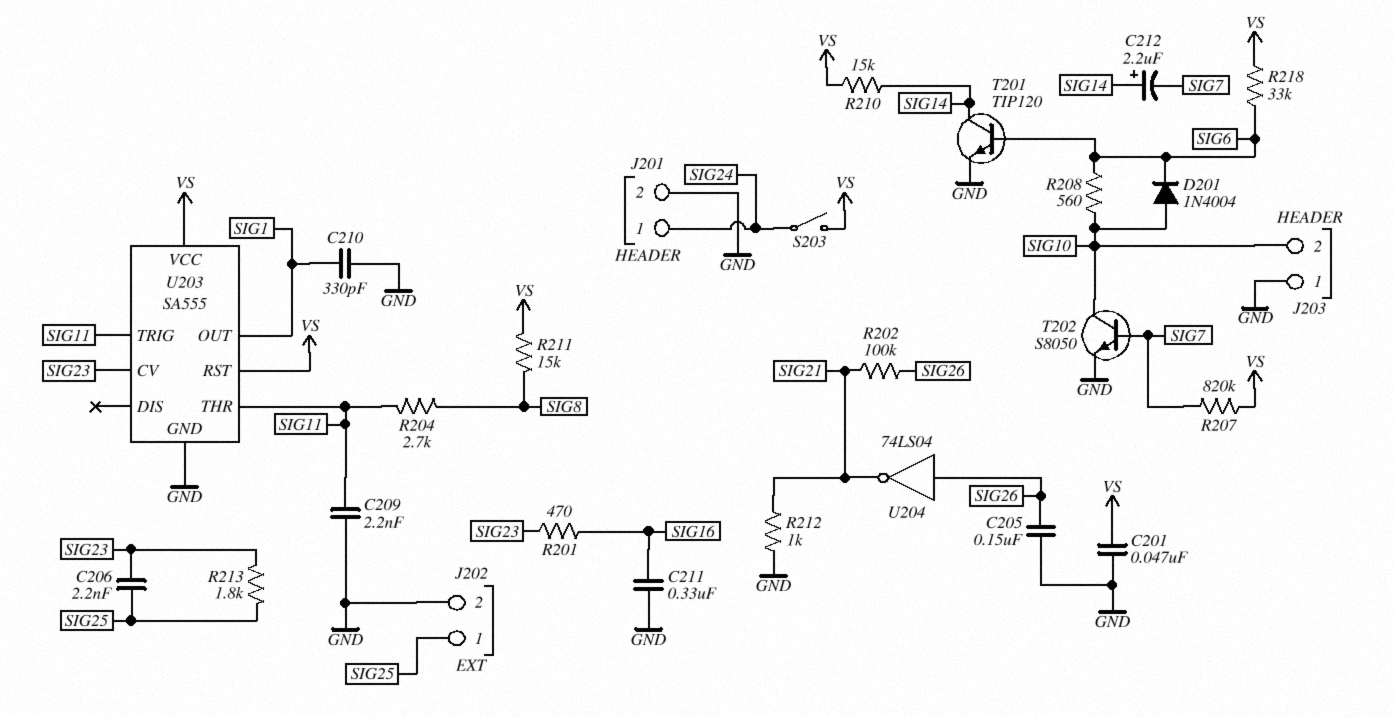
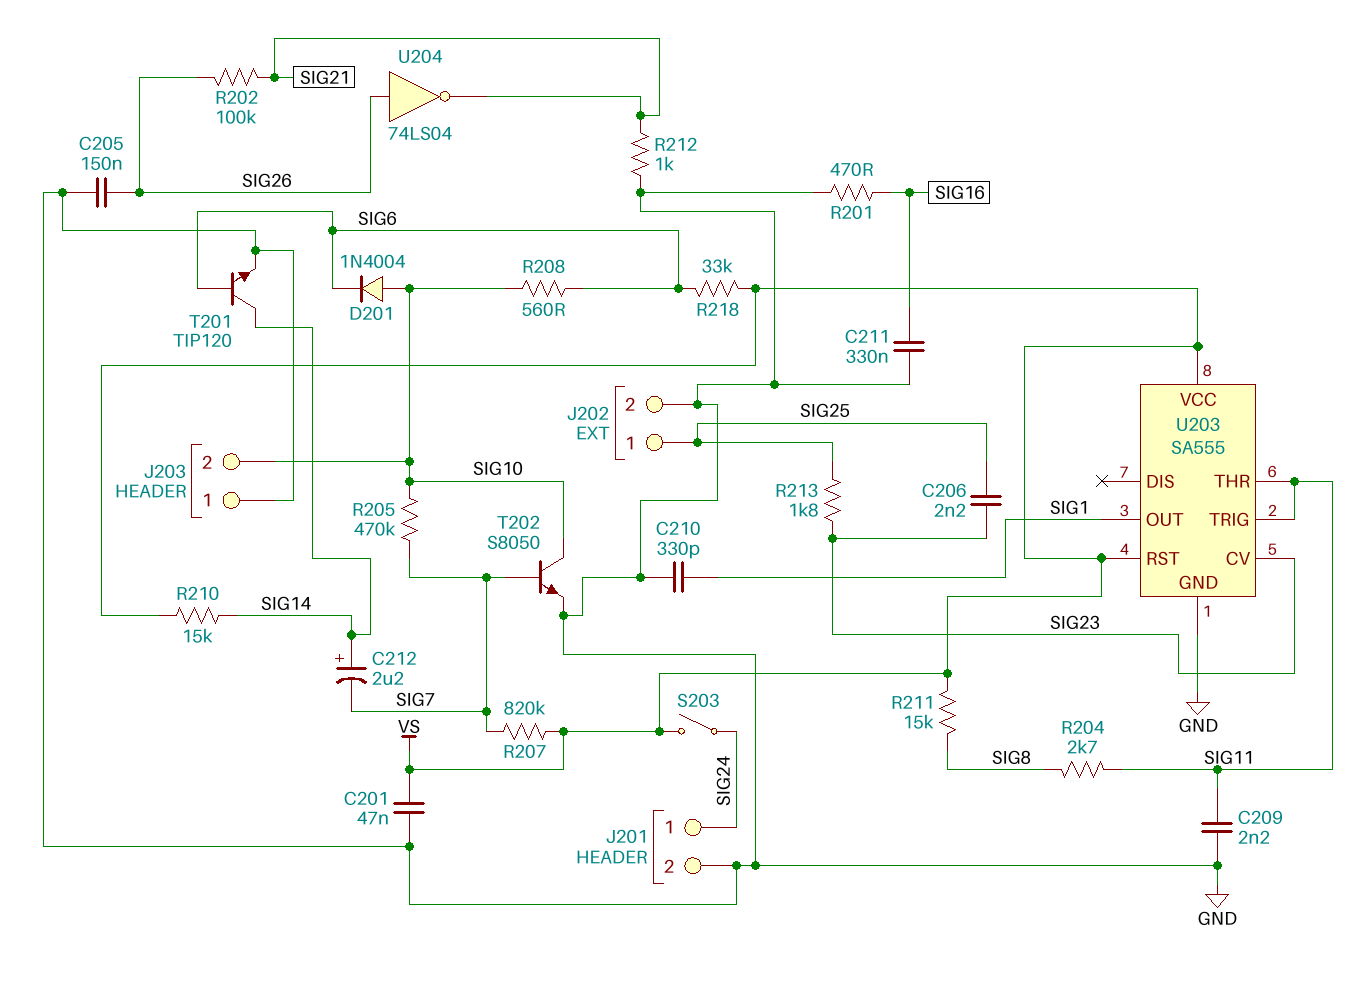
R201: 470 (SIG16, SIG23) -> 470 (GND, SIG16)
R205: none -> 470k (SIG7, SIG10)

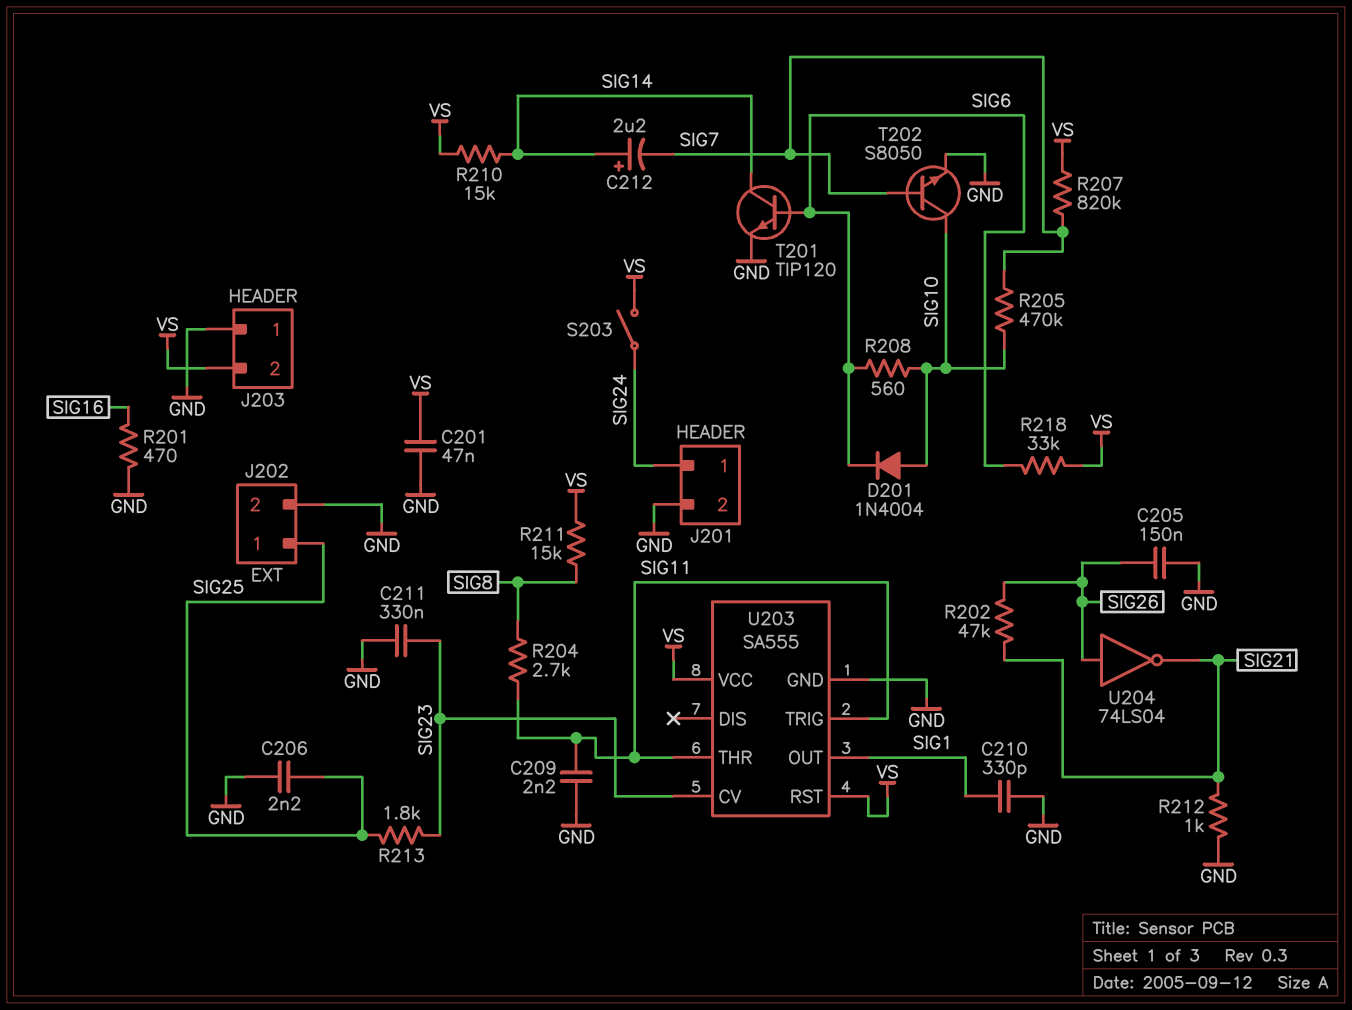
C206: 2.2nF (SIG23, SIG25) -> 2.2nF (GND, SIG25)
C211: 330nF (GND, SIG16) -> 330nF (GND, SIG23)
J203 pin 2: SIG10 -> VS
R202: 100k (SIG21, SIG26) -> 47k (SIG21, SIG26)

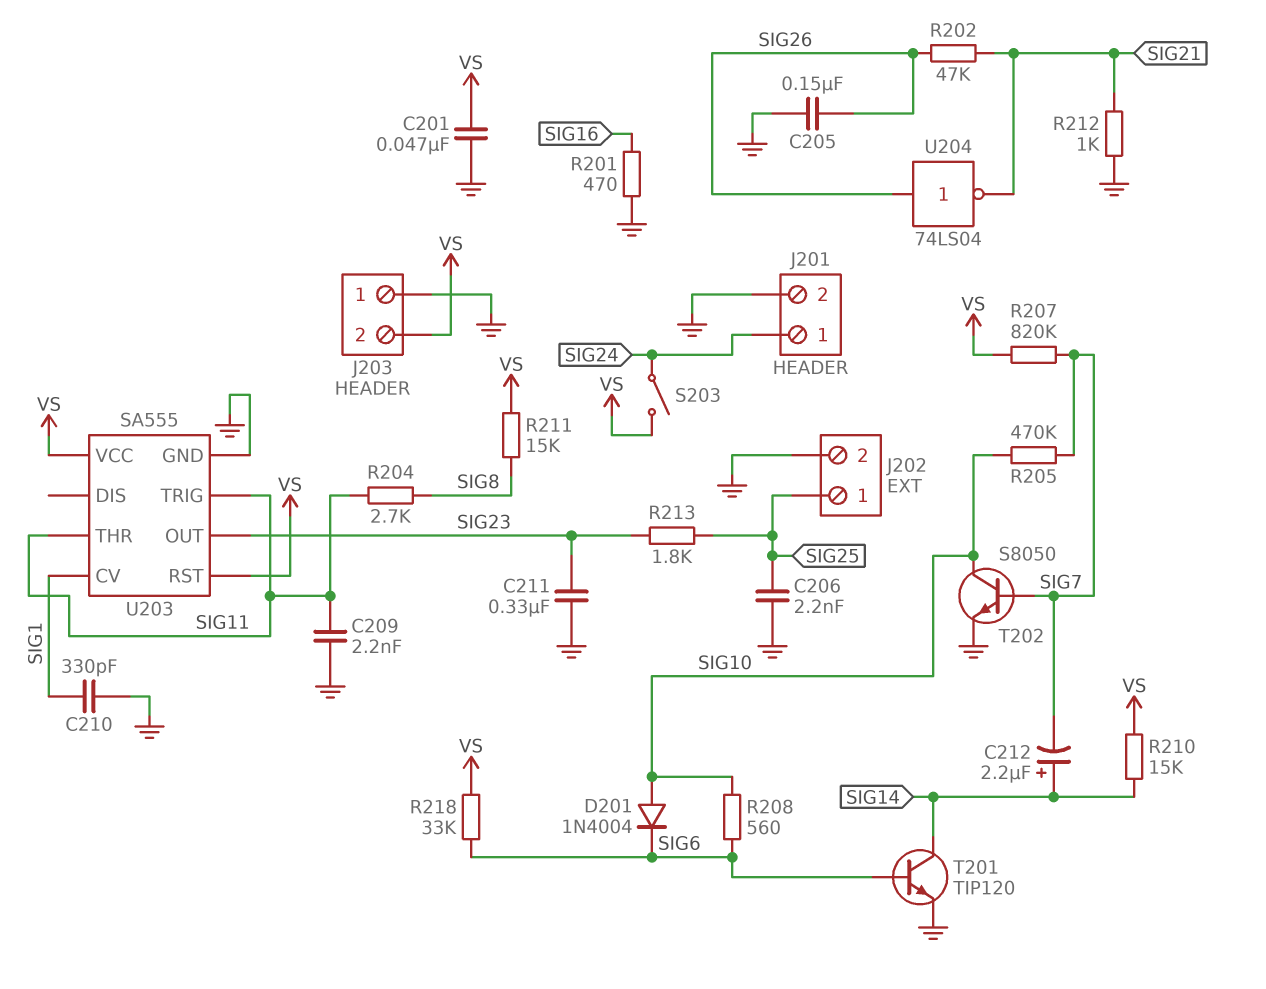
U203 pin CV: SIG23 -> SIG1
U203 pin OUT: SIG1 -> SIG23

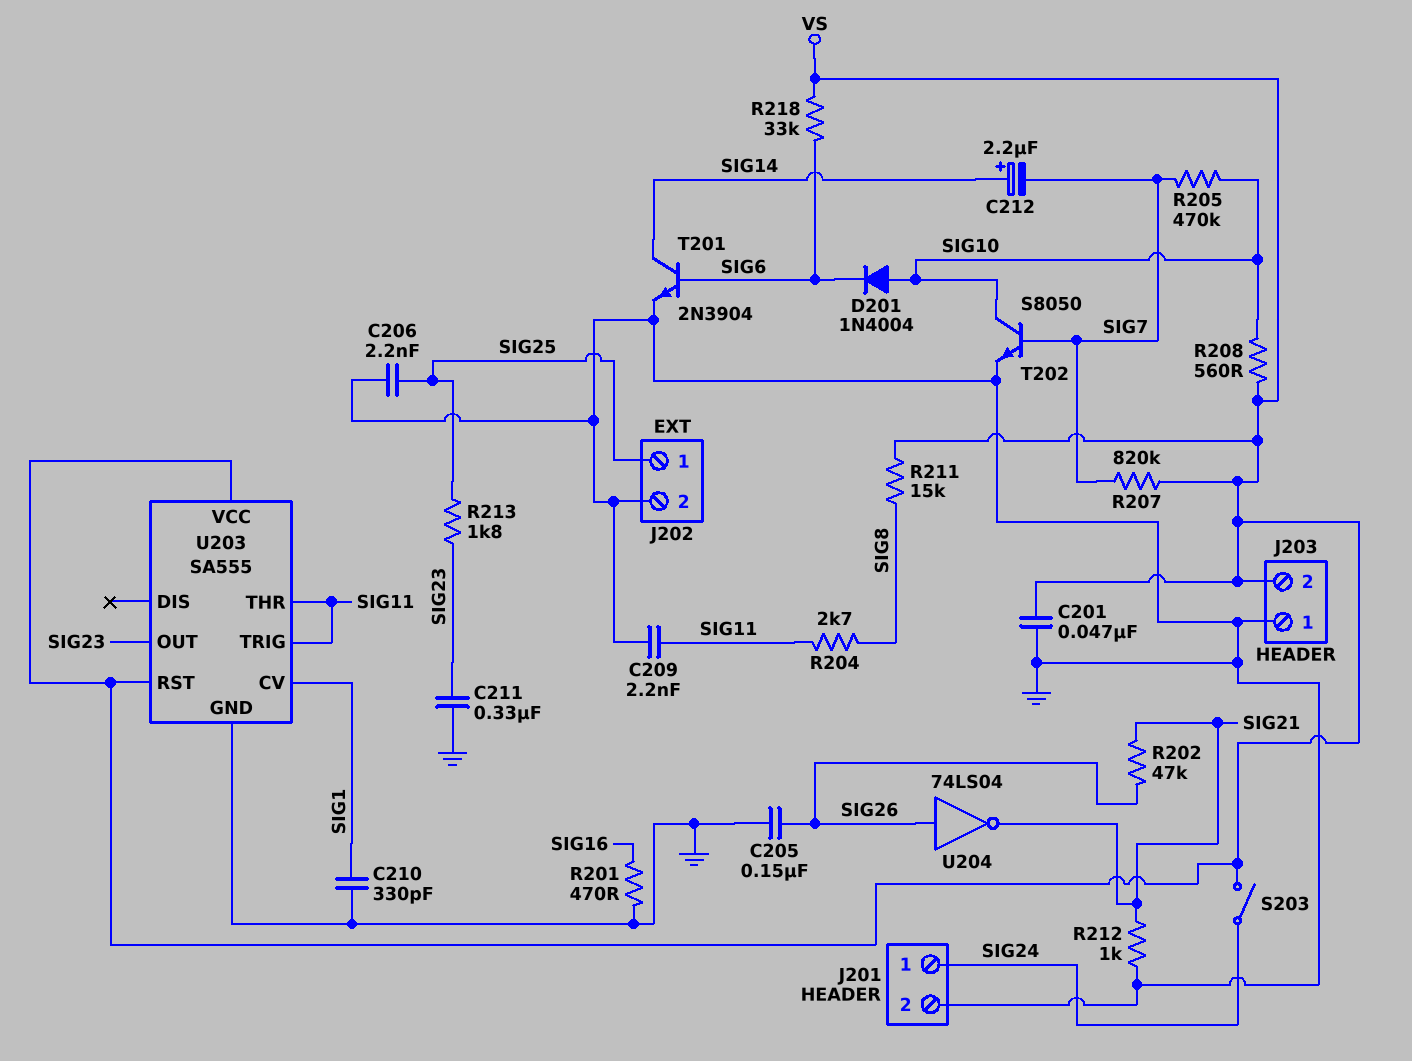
R208: 560 (SIG6, SIG10) -> 560 (SIG10, VS)
R210: 15k (SIG14, VS) -> none
T201: NPN TIP120 (B SIG6, C SIG14, E GND) -> NPN 2N3904 (B SIG6, C SIG14, E GND)

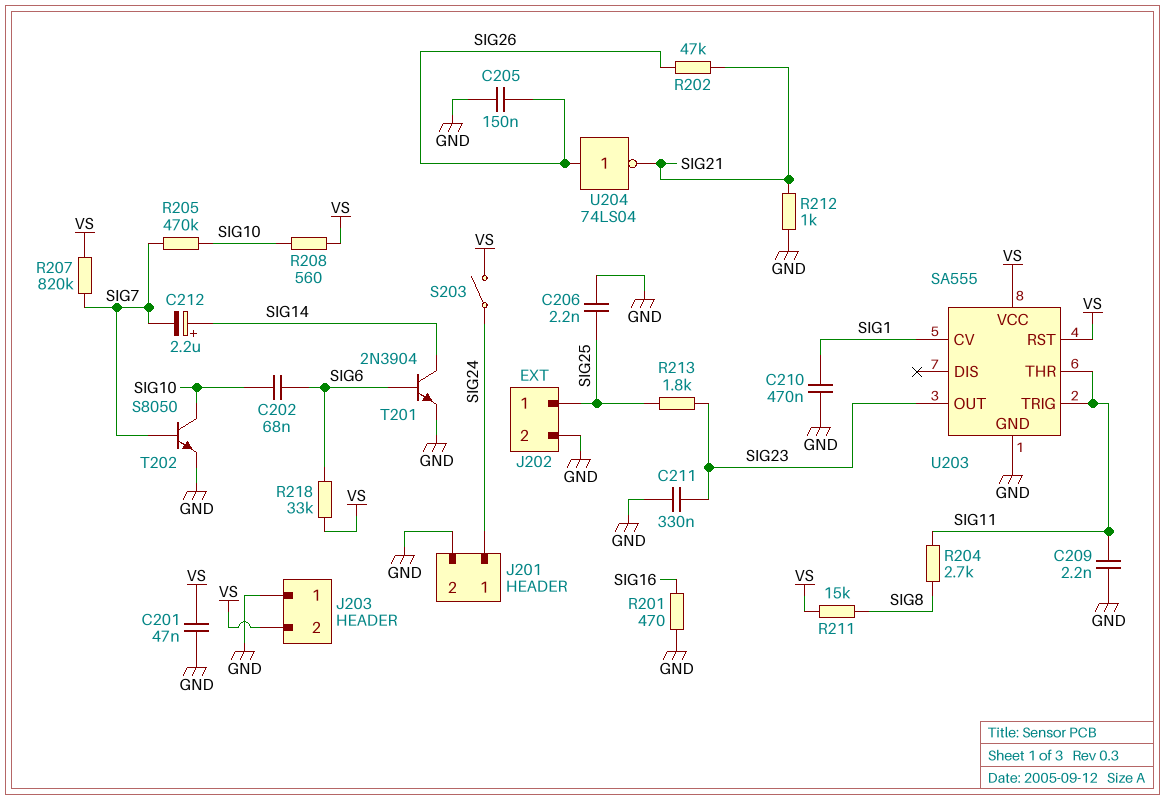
C202: none -> 68nF (SIG6, SIG10)
C210: 330pF (GND, SIG1) -> 470nF (GND, SIG1)
D201: diode 1N4004 (A SIG10, K SIG6) -> none

